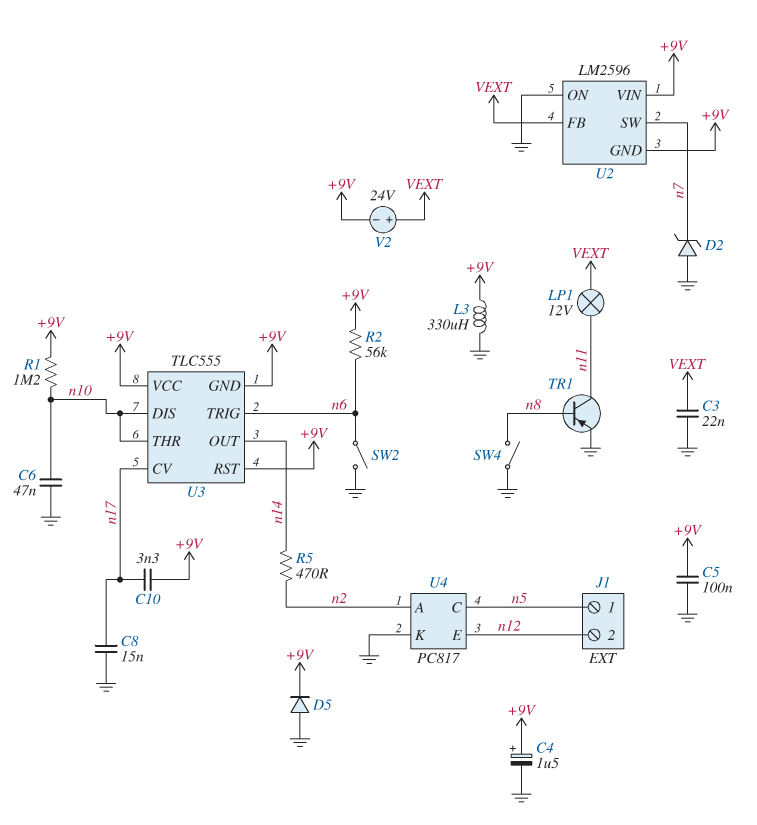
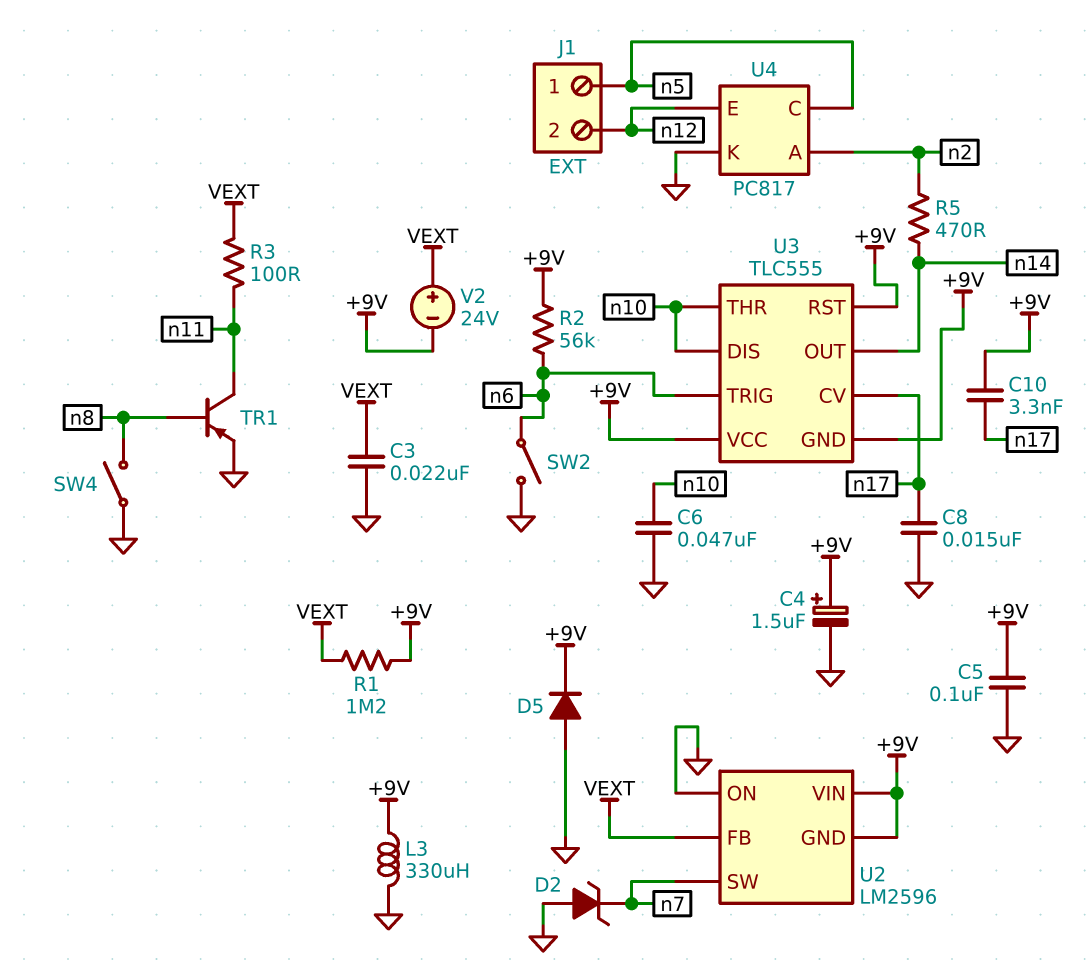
LP1: lamp 12V (VEXT, n11) -> none
R1: 1.2M (+9V, n10) -> 1.2M (+9V, VEXT)
R3: none -> 100 (VEXT, n11)

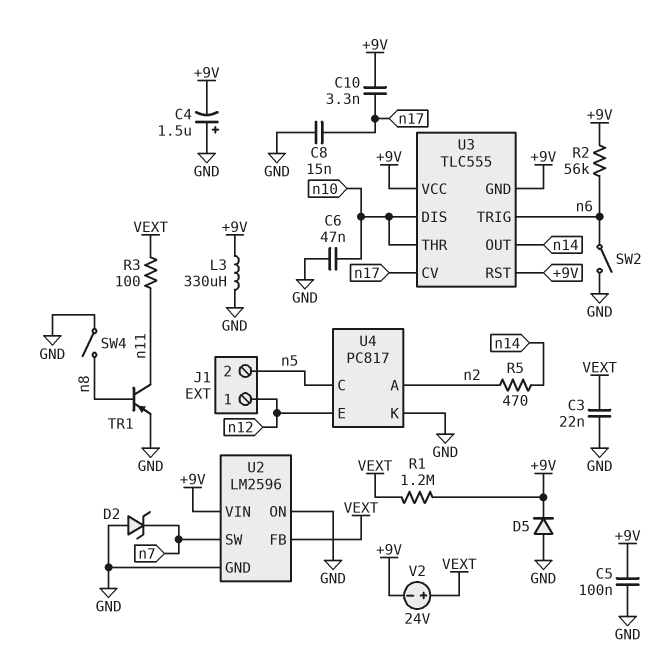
C4: 1.5uF (plus +9V, minus GND) -> 1.5uF (plus GND, minus +9V)
J1 pin 1: n5 -> n12
J1 pin 2: n12 -> n5
U2 pin GND: +9V -> GND

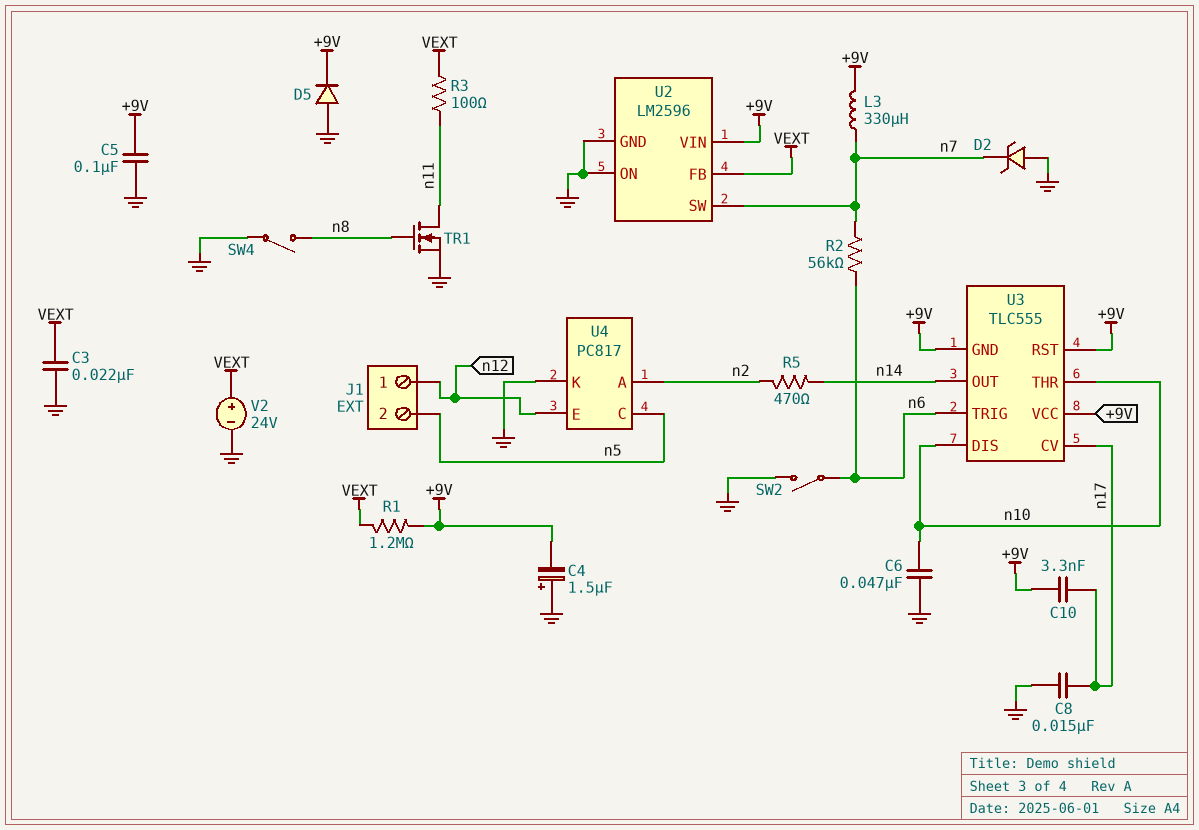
L3: 330uH (+9V, GND) -> 330uH (+9V, n7)
R2: 56k (+9V, n6) -> 56k (n6, n7)
TR1: PNP (B n8, C n11, E GND) -> NMOS (G n8, D n11, S GND)
V2: 24V (plus VEXT, minus +9V) -> 24V (plus VEXT, minus GND)

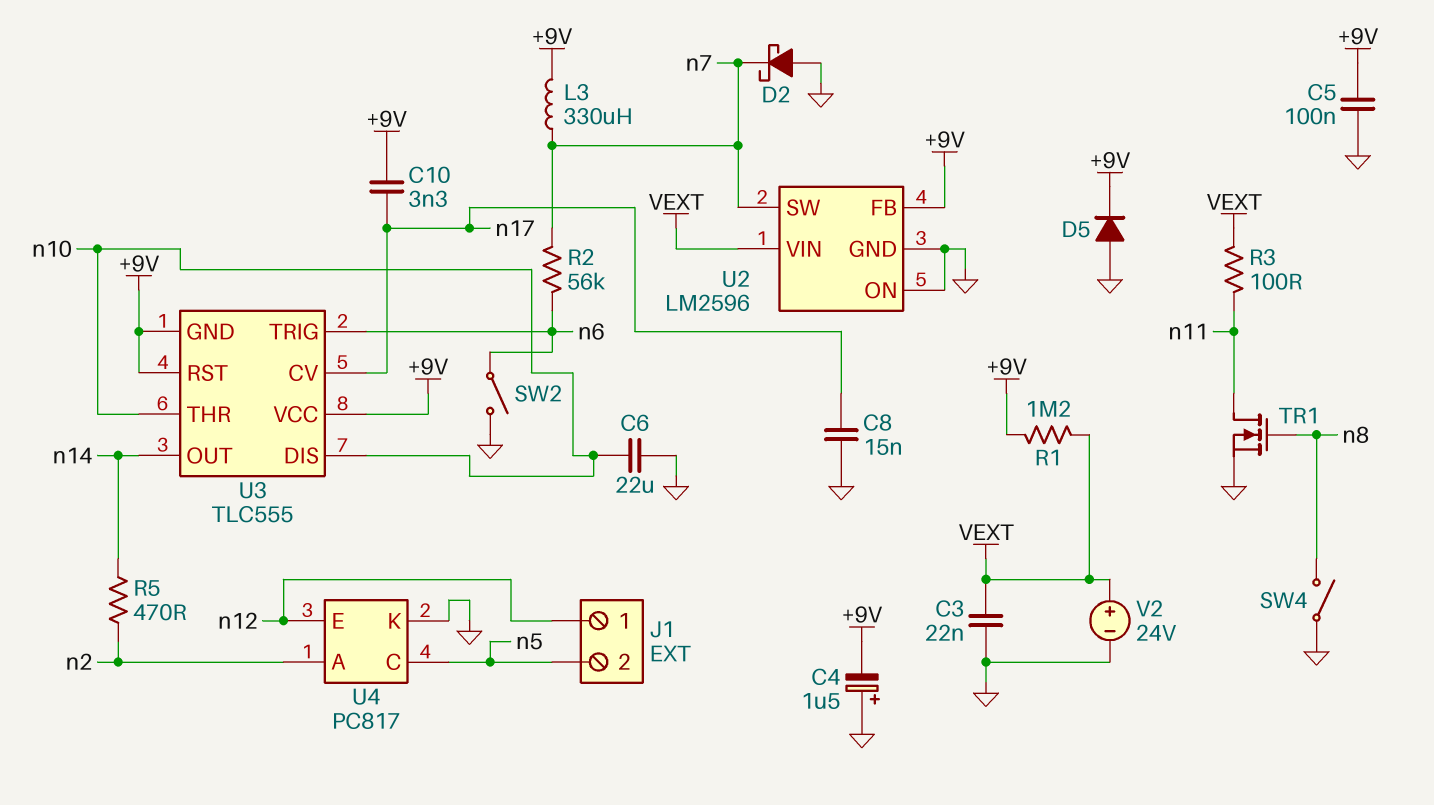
C6: 47nF (GND, n10) -> 22uF (GND, n10)
D2: zener (A GND, K n7) -> schottky (A GND, K n7)
U2 pin FB: VEXT -> +9V
U2 pin VIN: +9V -> VEXT

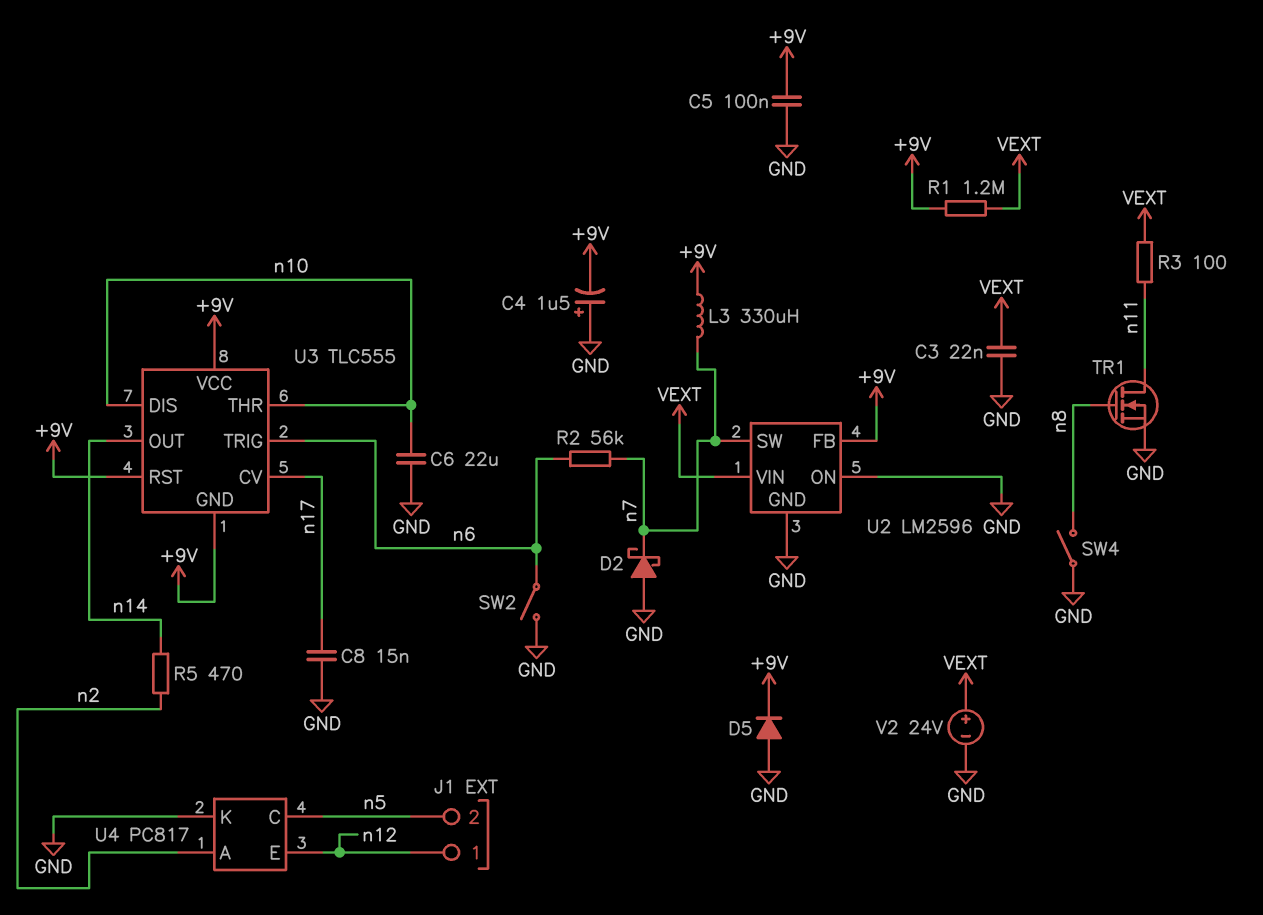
C10: 3.3nF (+9V, n17) -> none

